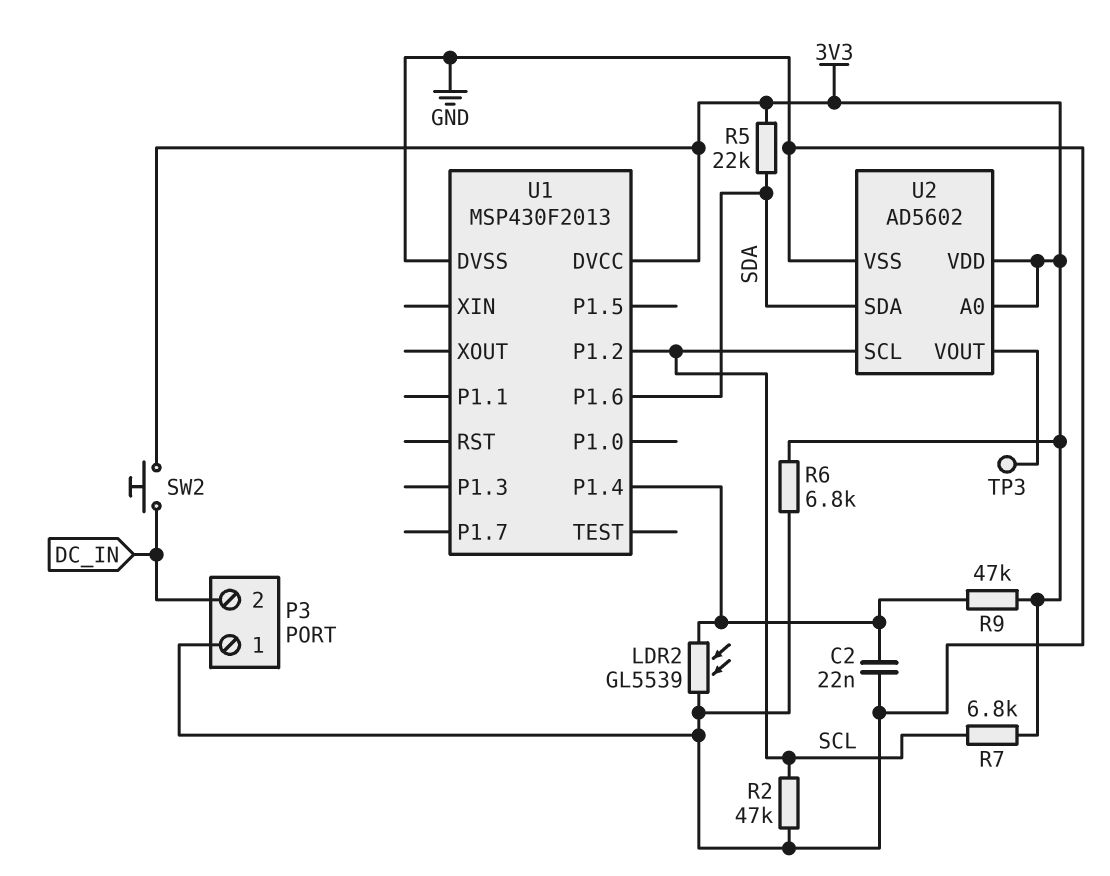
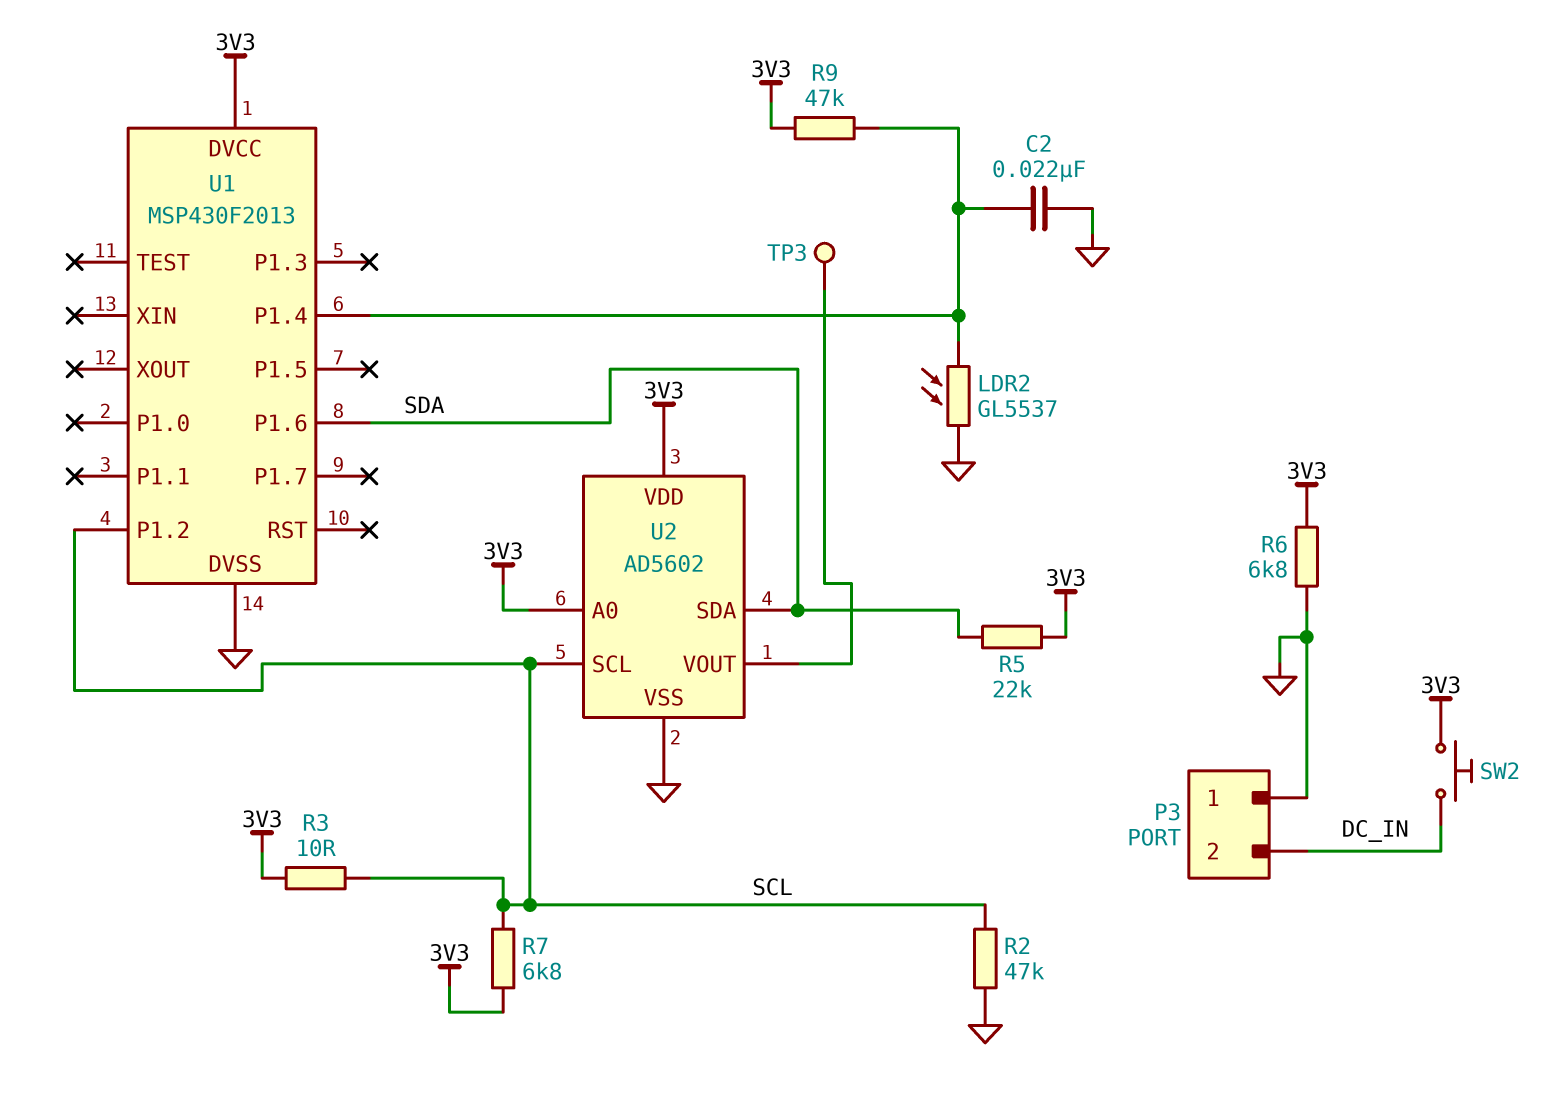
LDR2: GL5539 (GND, U1/P1.4) -> GL5537 (GND, U1/P1.4)
R3: none -> 10 (3V3, SCL)

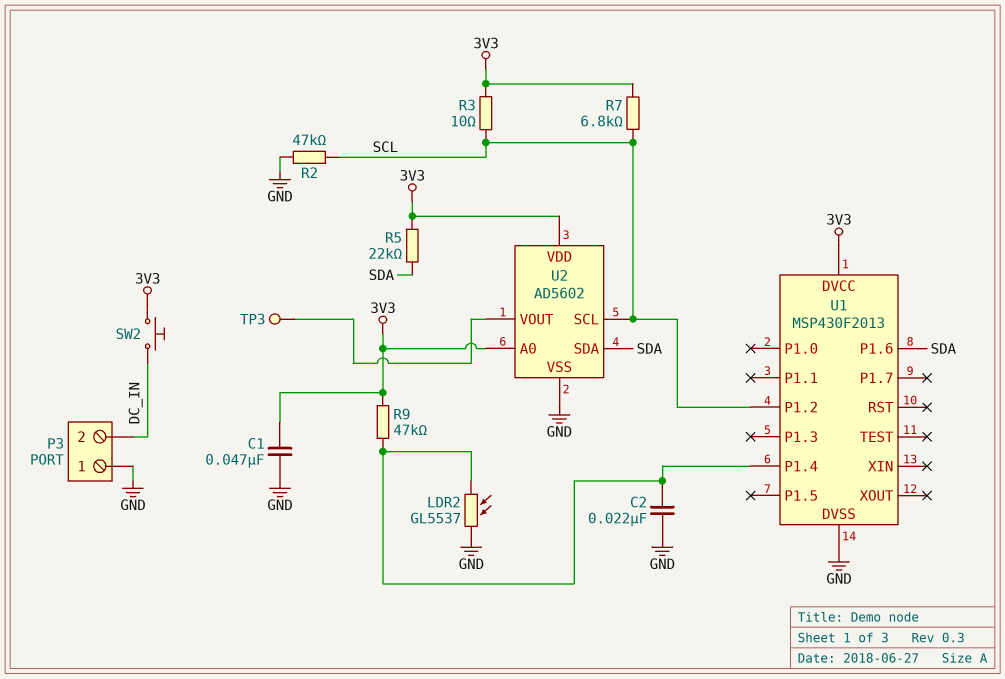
C1: none -> 47nF (3V3, GND)
R6: 6.8k (3V3, GND) -> none

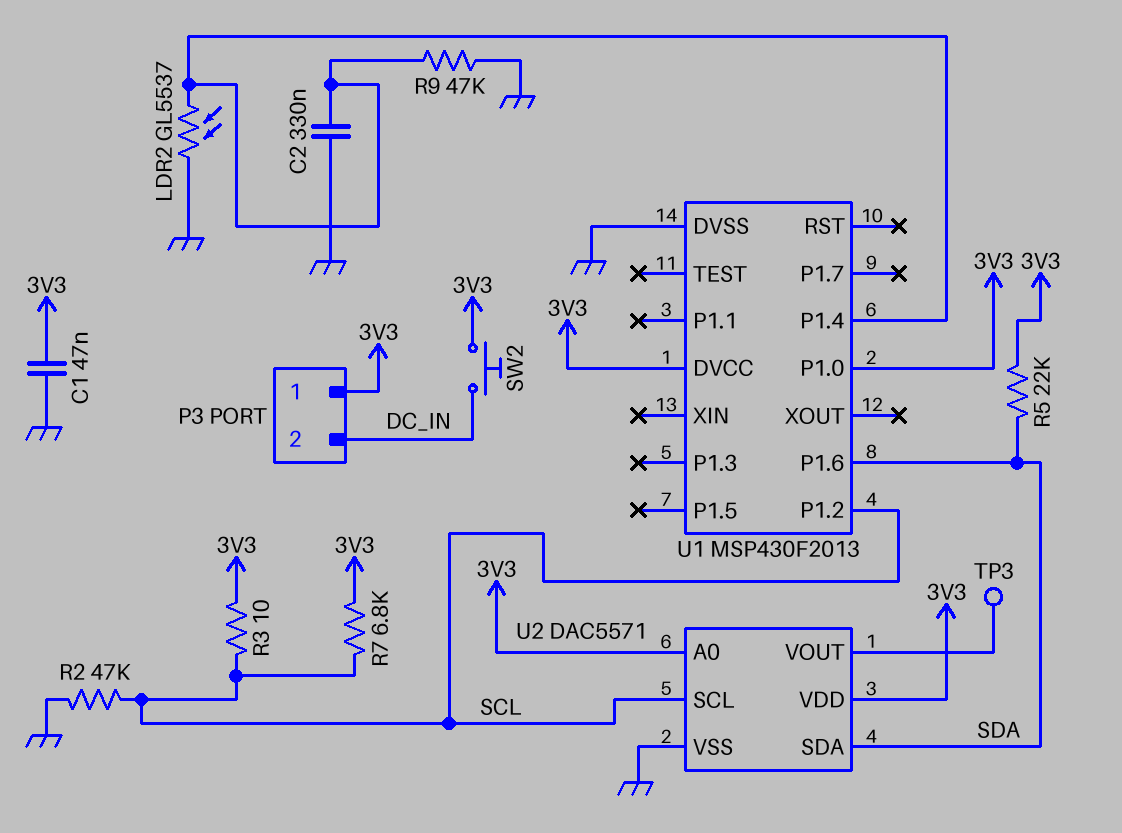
C2: 22nF (GND, U1/P1.4) -> 330nF (GND, U1/P1.4)
P3 pin 1: GND -> 3V3
R9: 47k (3V3, U1/P1.4) -> 47k (GND, U1/P1.4)
U1 pin P1.0: none -> 3V3
U2: AD5602 -> DAC5571

